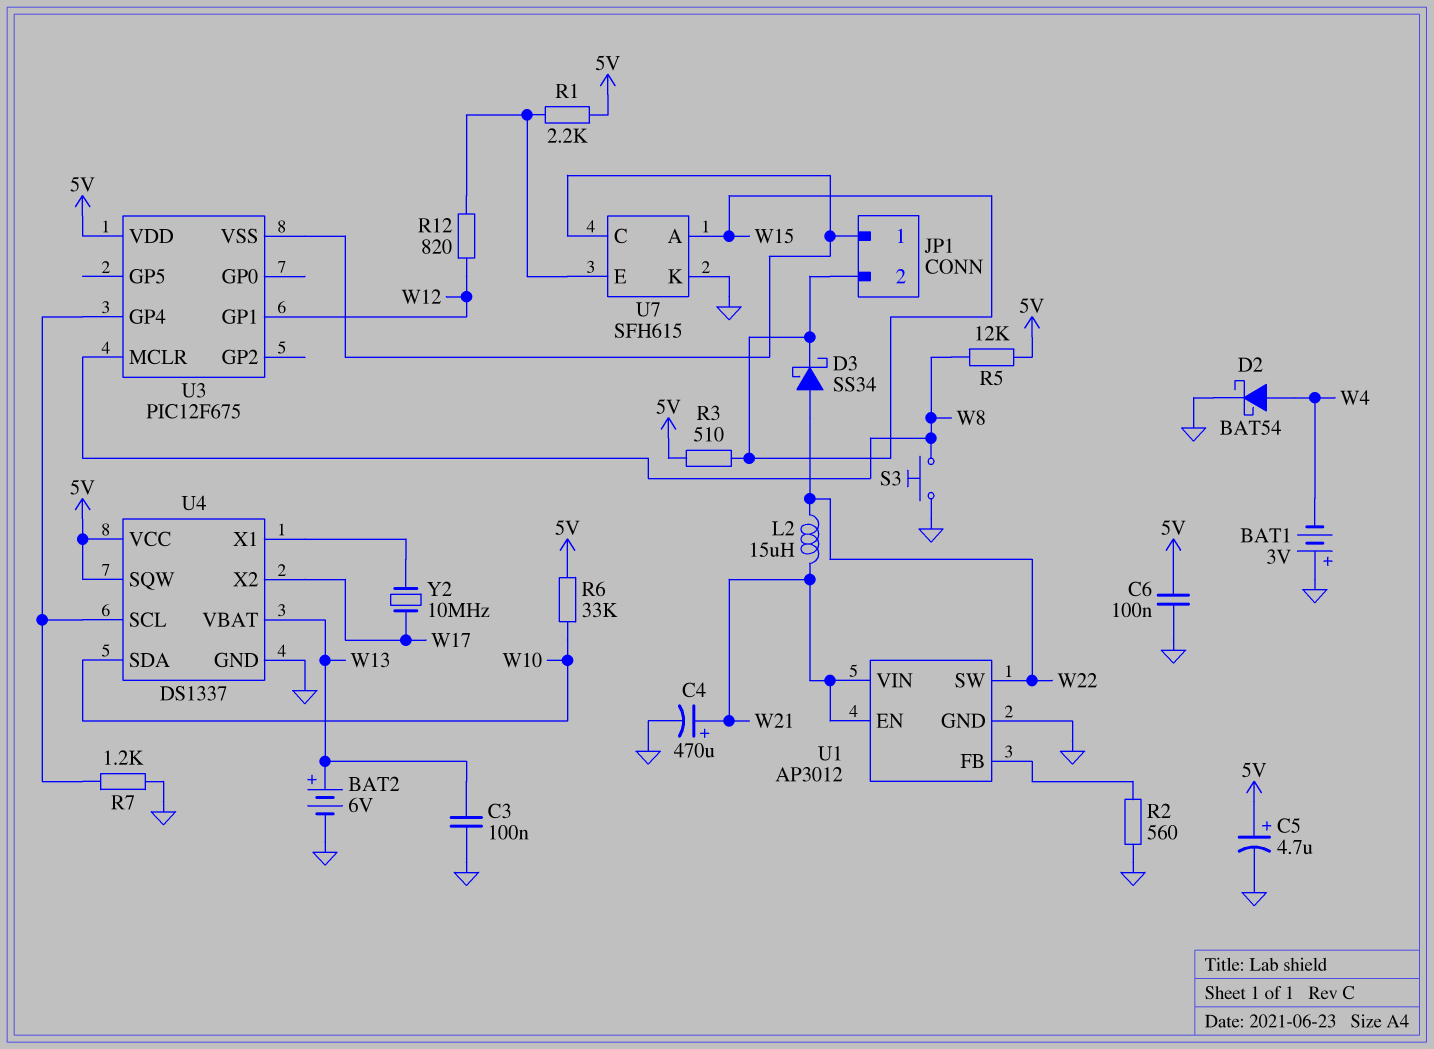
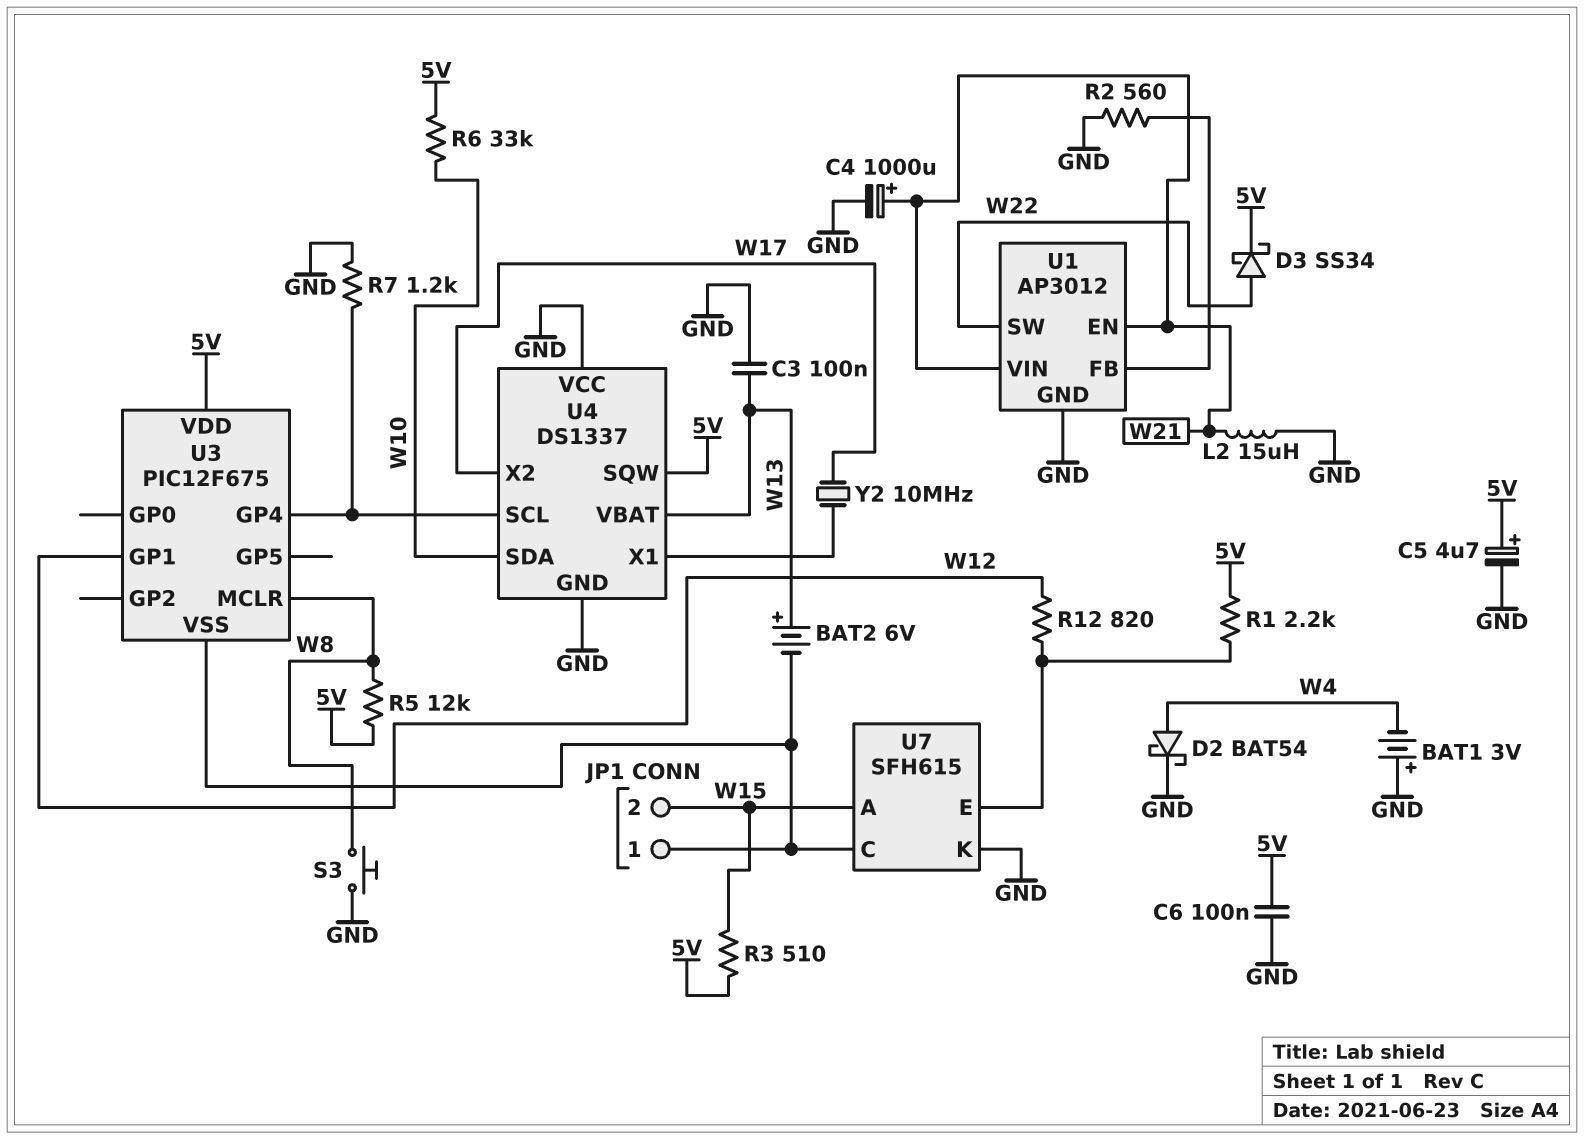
BAT2: 6V (plus W13, minus GND) -> 6V (plus W13, minus JP1/1)
C4: 470uF (plus W21, minus GND) -> 1000uF (plus W21, minus GND)
D3: schottky SS34 (A W22, K W15) -> schottky SS34 (A W22, K 5V)
L2: 15uH (W21, W22) -> 15uH (GND, W21)
U4 pin VCC: 5V -> GND

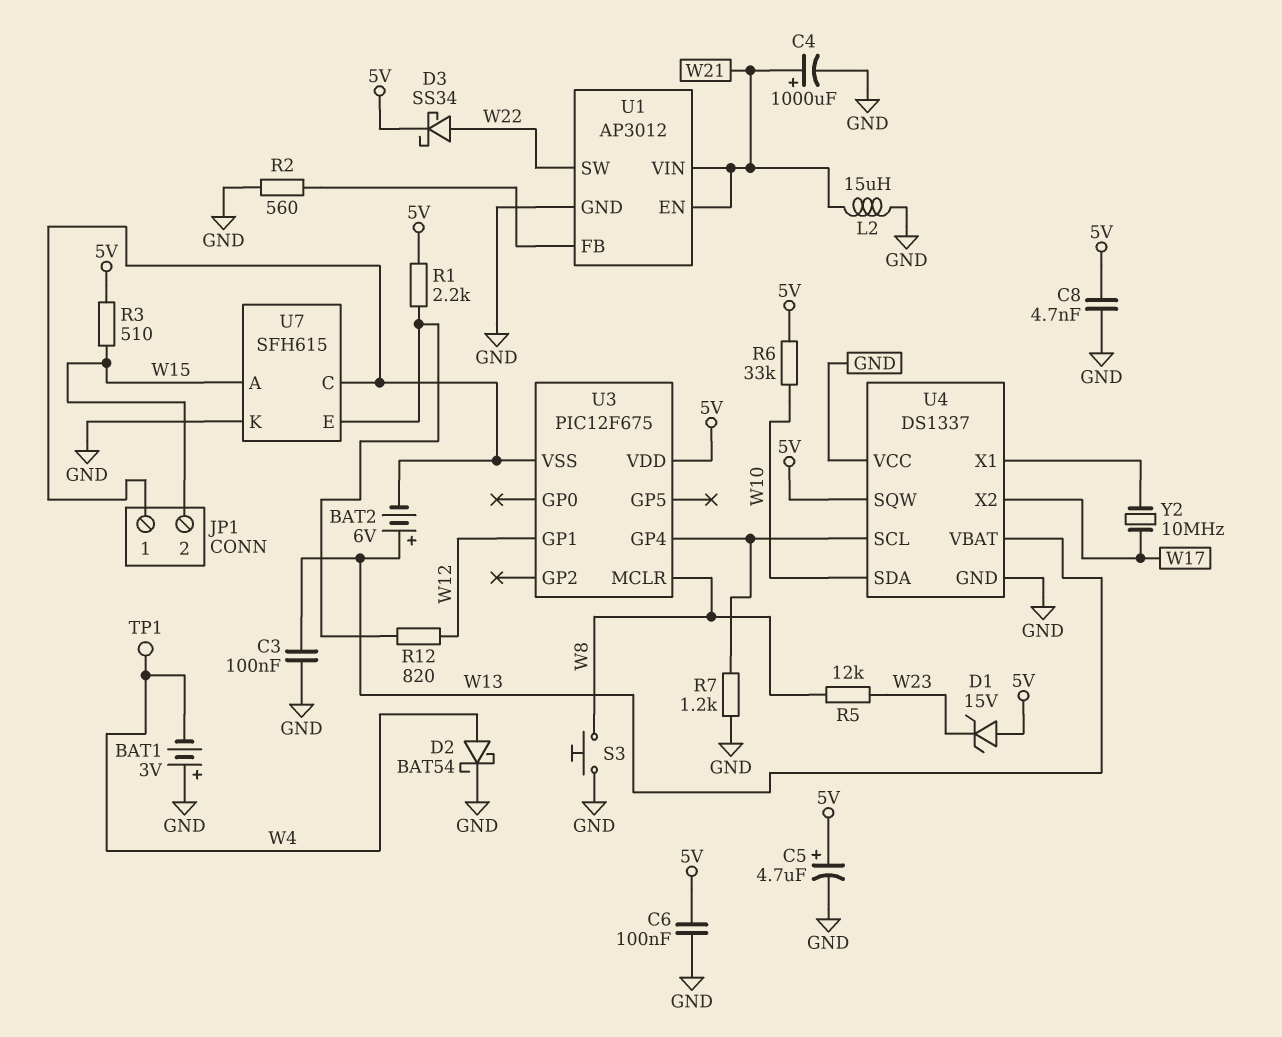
C8: none -> 4.7nF (5V, GND)
D1: none -> zener 15V (A 5V, K W23)
R5: 12k (5V, W8) -> 12k (W8, W23)
TP1: none -> test point (W4)

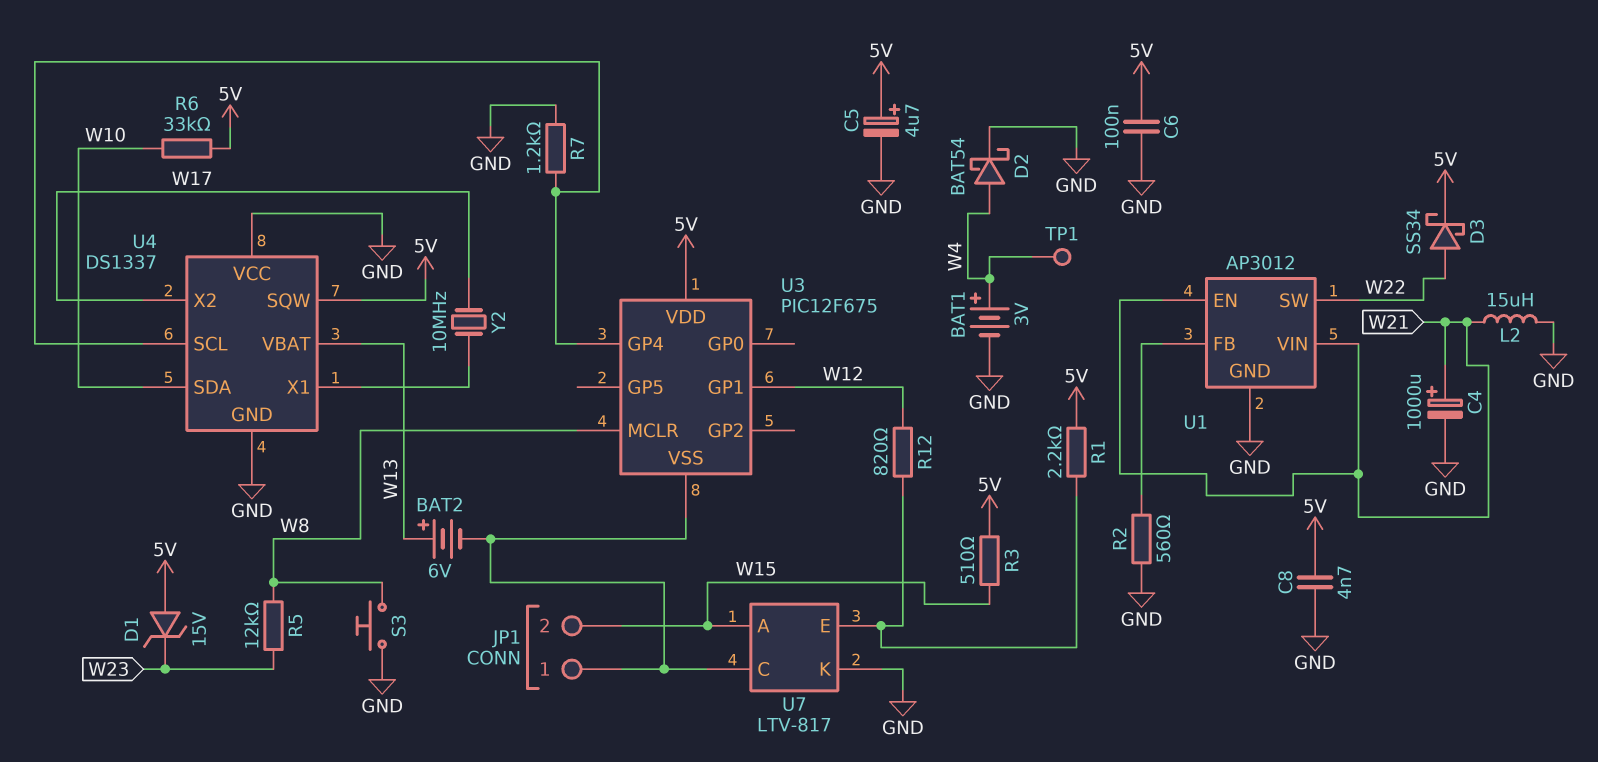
BAT1: 3V (plus GND, minus W4) -> 3V (plus W4, minus GND)
C3: 100nF (GND, W13) -> none
U7: SFH615 -> LTV-817

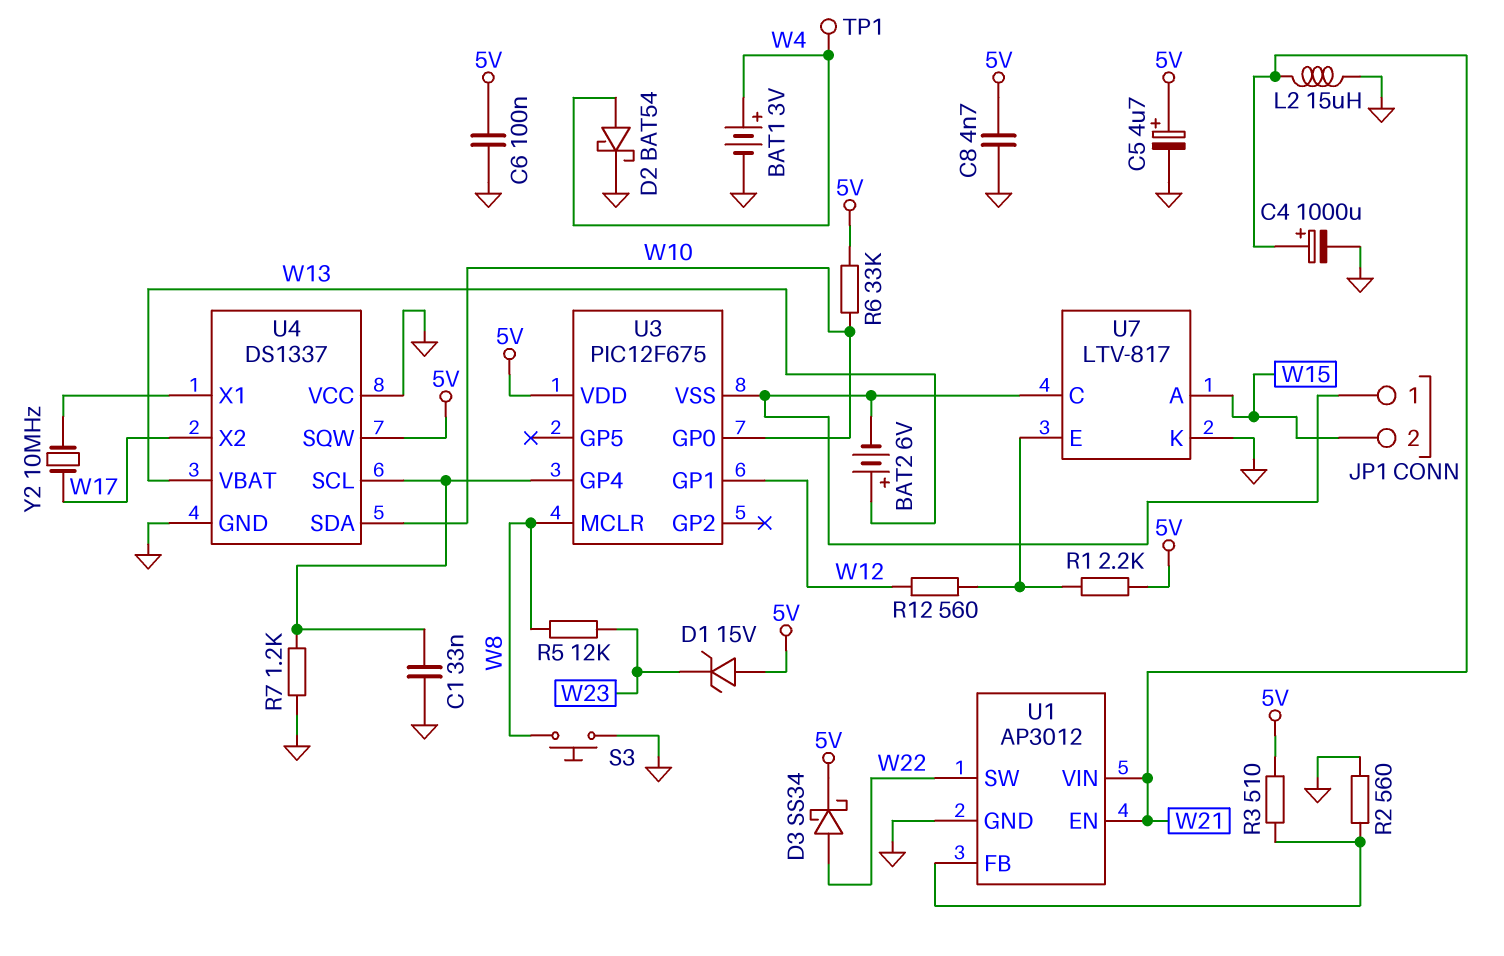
C1: none -> 33nF (GND, U3/GP4)
R3: 510 (5V, W15) -> 510 (5V, U1/FB)
R12: 820 (U7/E, W12) -> 560 (U7/E, W12)
U3 pin GP0: none -> W10

